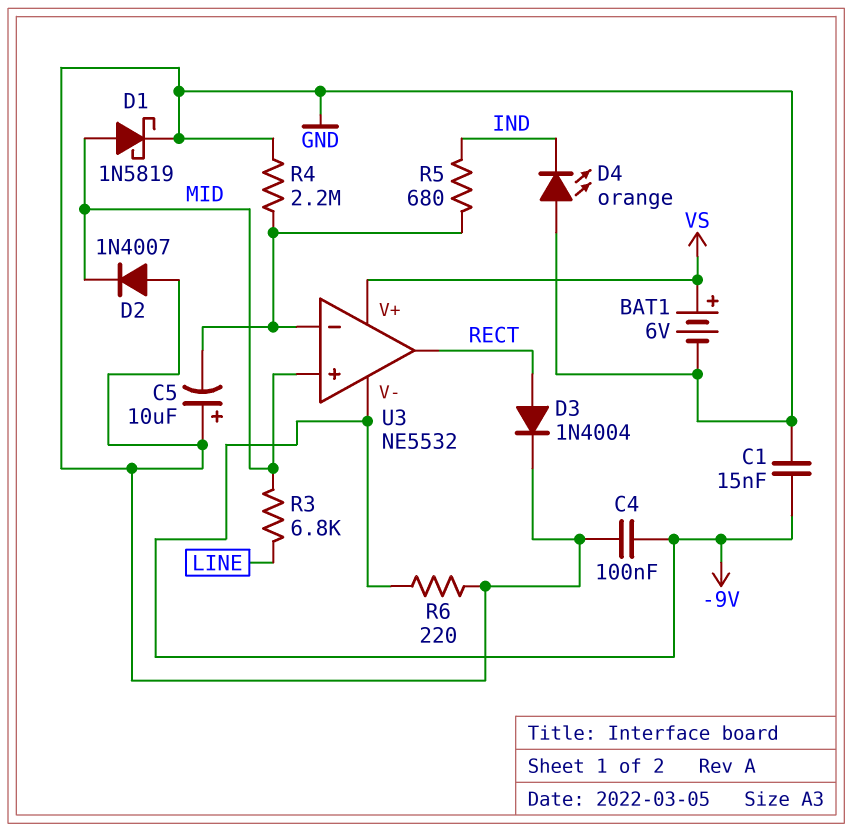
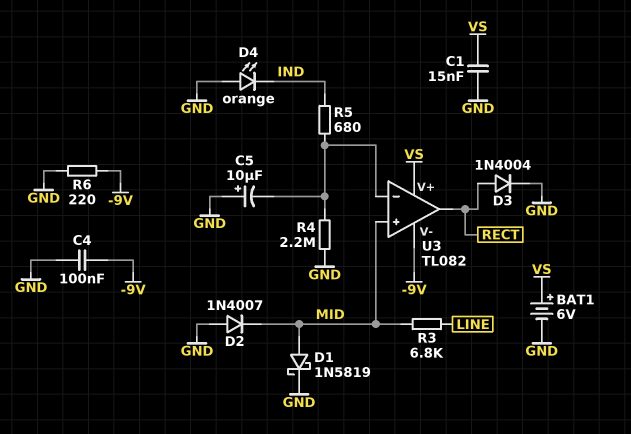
C1: 15nF (-9V, GND) -> 15nF (GND, VS)
U3: NE5532 -> TL082

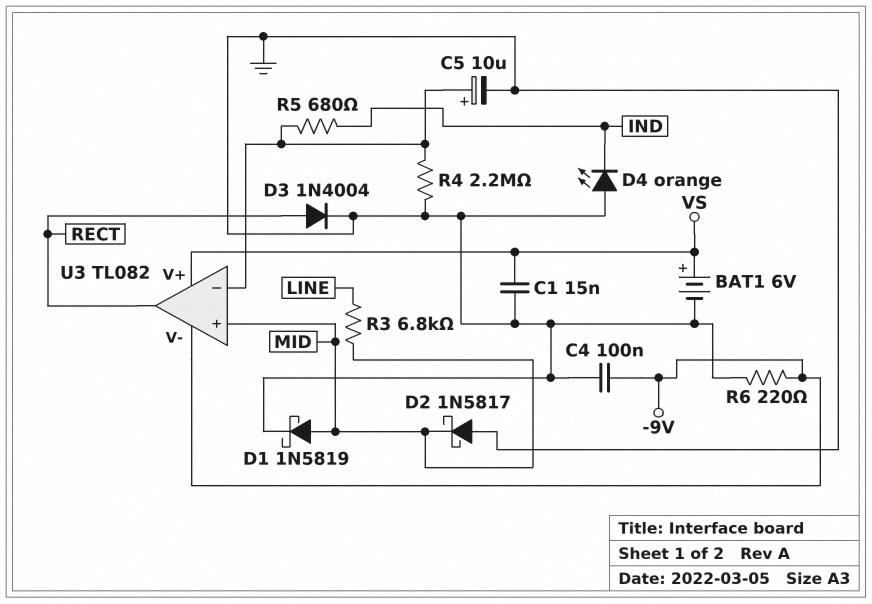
C5: 10uF (plus GND, minus U3/in-) -> 10uF (plus U3/in-, minus GND)
D2: diode 1N4007 (A GND, K MID) -> schottky 1N5817 (A GND, K MID)

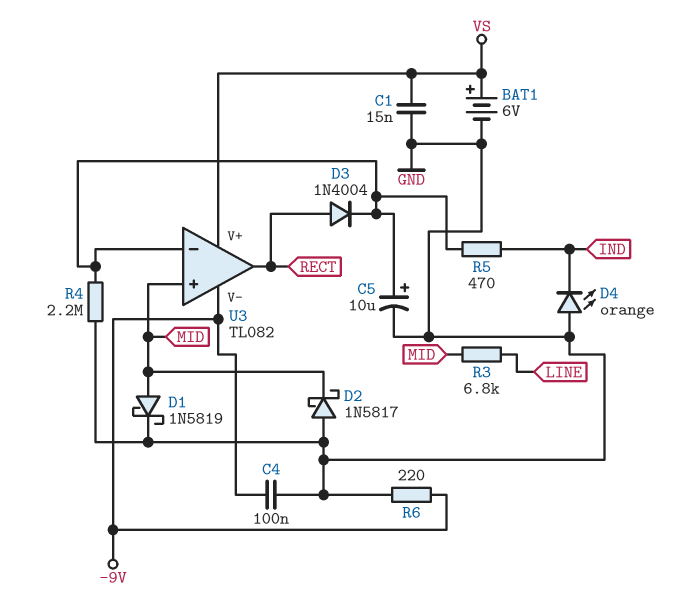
D3: diode 1N4004 (A RECT, K GND) -> diode 1N4004 (A RECT, K U3/in-)
R5: 680 (IND, U3/in-) -> 470 (IND, U3/in-)

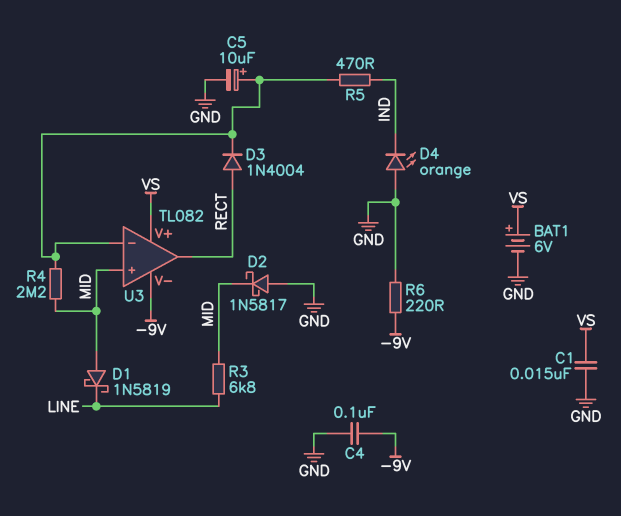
D1: schottky 1N5819 (A MID, K GND) -> schottky 1N5819 (A MID, K LINE)
R4: 2.2M (GND, U3/in-) -> 2.2M (MID, U3/in-)

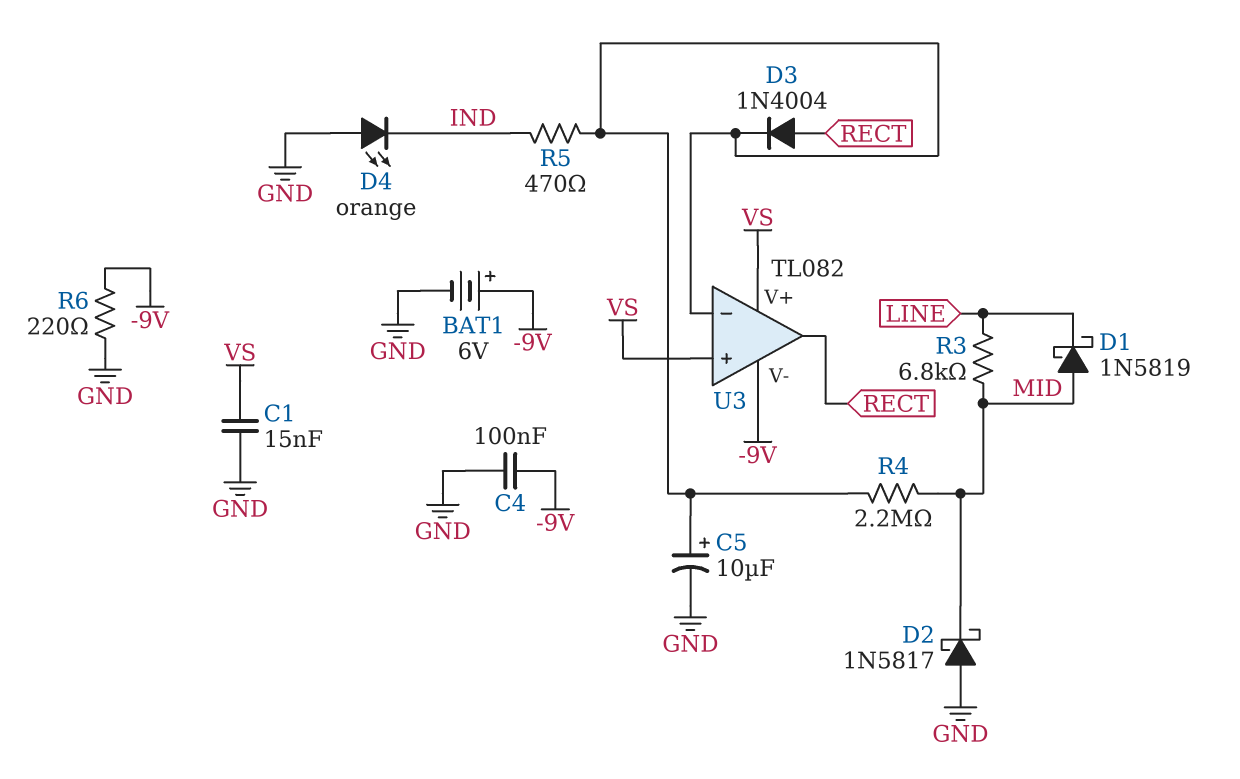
BAT1: 6V (plus VS, minus GND) -> 6V (plus -9V, minus GND)
U3 pin in+: MID -> VS

